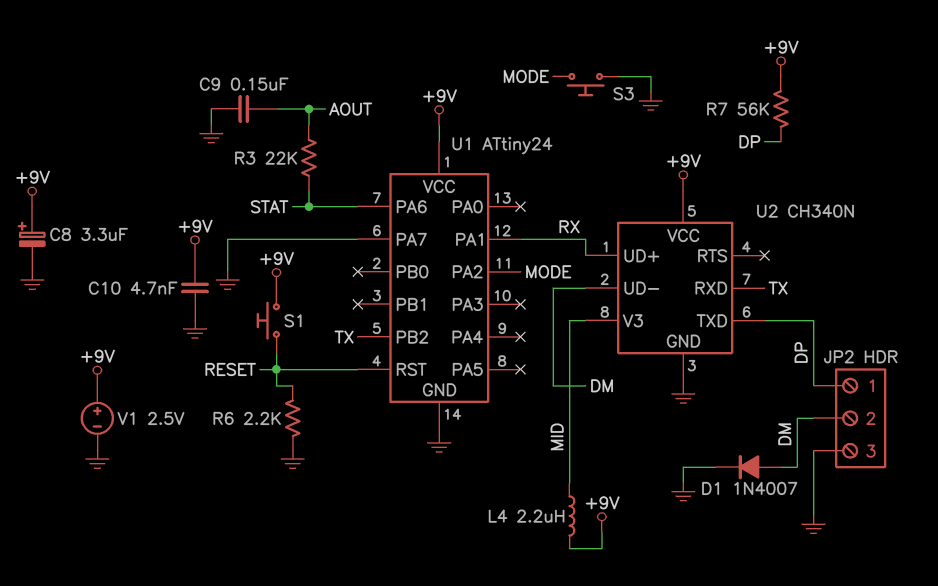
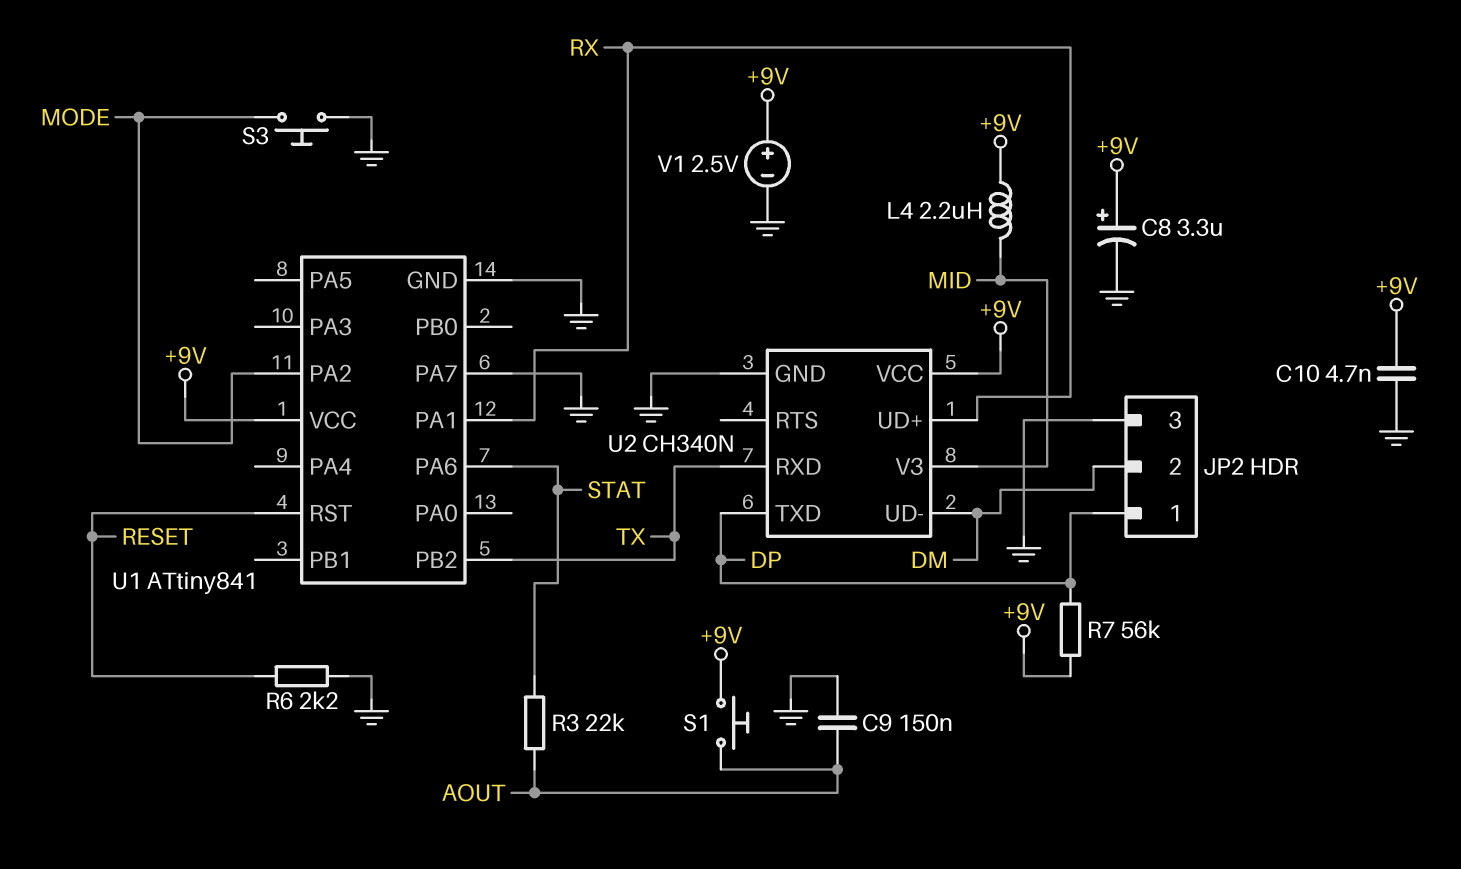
D1: diode 1N4007 (A DM, K GND) -> none
S1: button (+9V, RESET) -> button (+9V, AOUT)
U1: ATtiny24 -> ATtiny841

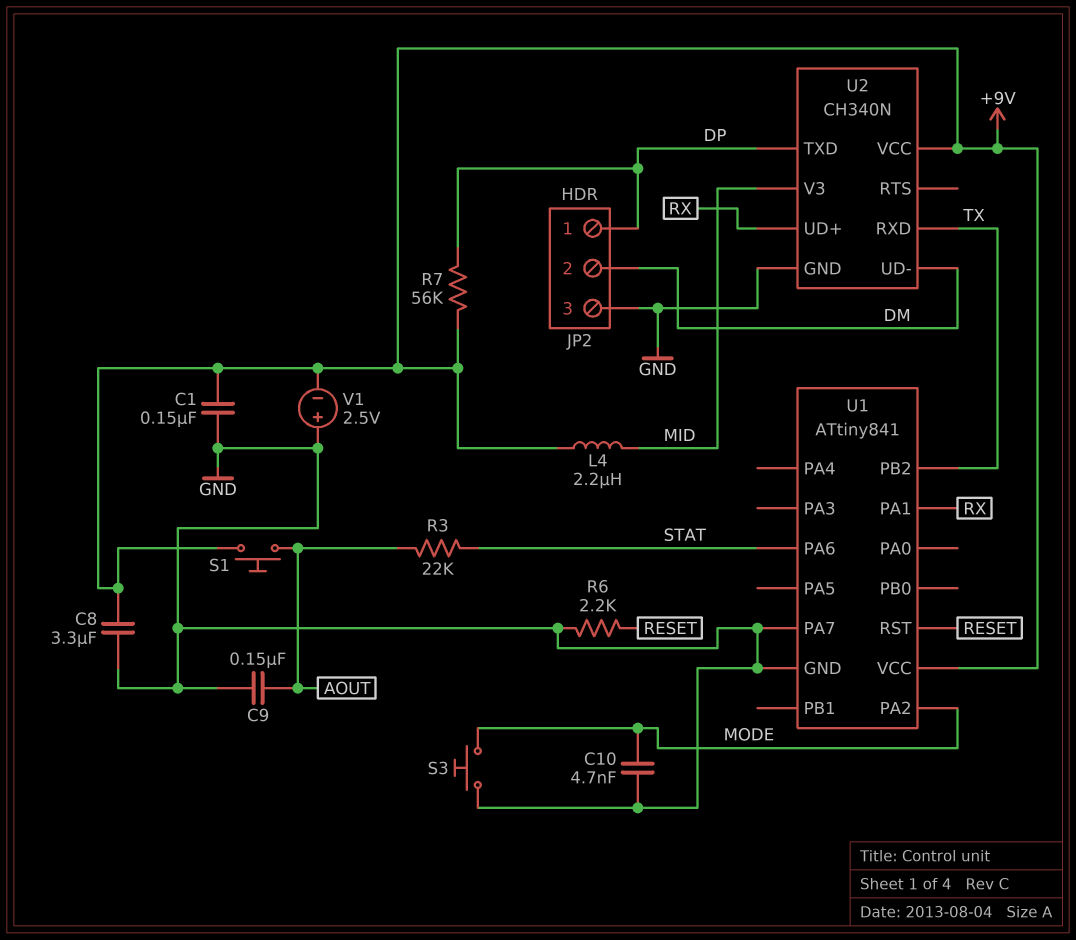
C1: none -> 150nF (+9V, GND)
C8: 3.3uF (plus +9V, minus GND) -> 3.3uF (+9V, GND)
C10: 4.7nF (+9V, GND) -> 4.7nF (GND, MODE)
V1: 2.5V (plus +9V, minus GND) -> 2.5V (plus GND, minus +9V)

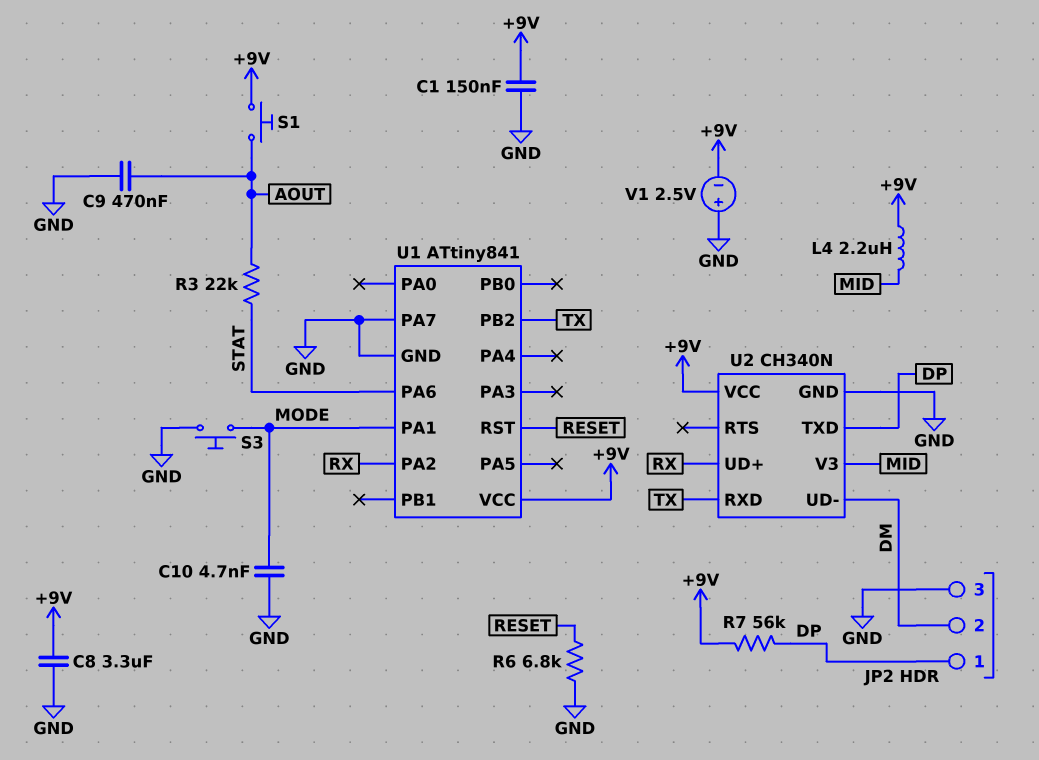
C9: 150nF (AOUT, GND) -> 470nF (AOUT, GND)
R6: 2.2k (GND, RESET) -> 6.8k (GND, RESET)
U1 pin PA1: RX -> MODE
U1 pin PA2: MODE -> RX

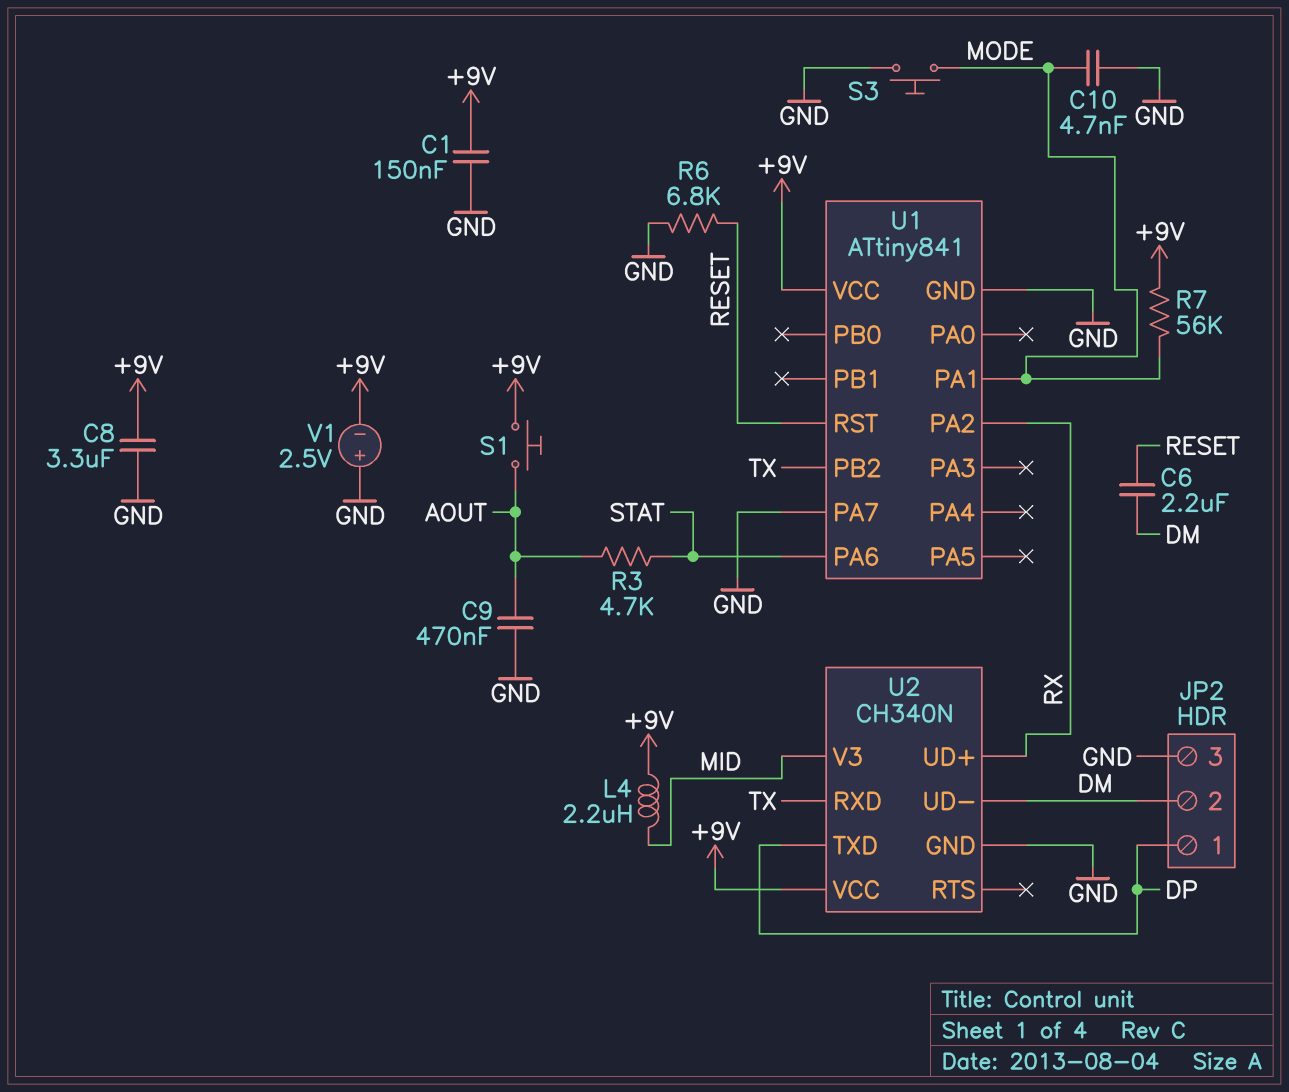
C6: none -> 2.2uF (DM, RESET)
R3: 22k (AOUT, STAT) -> 4.7k (AOUT, STAT)
R7: 56k (+9V, DP) -> 56k (+9V, MODE)

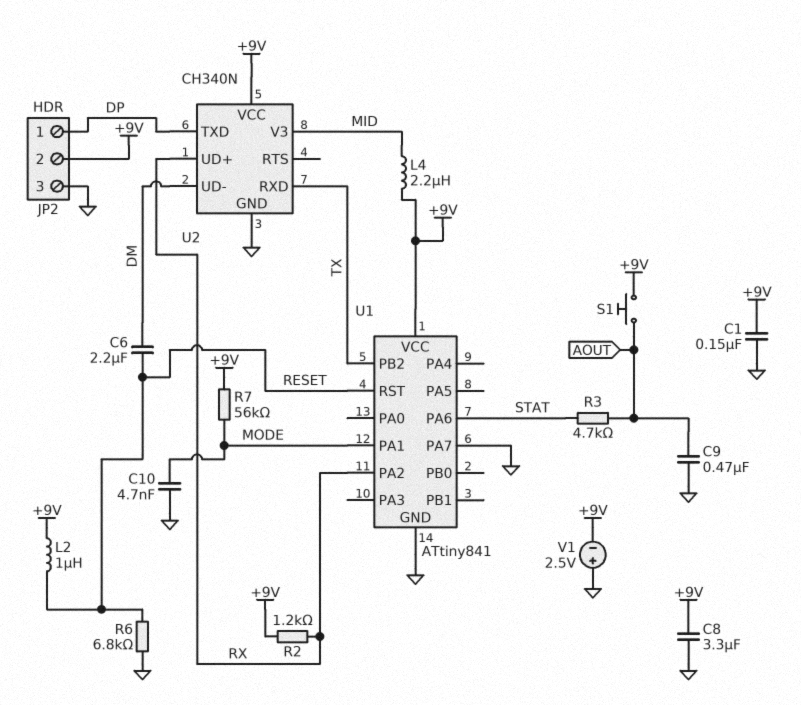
JP2 pin 2: DM -> +9V
L2: none -> 1uH (+9V, RESET)
R2: none -> 1.2k (+9V, RX)
S3: button (GND, MODE) -> none

